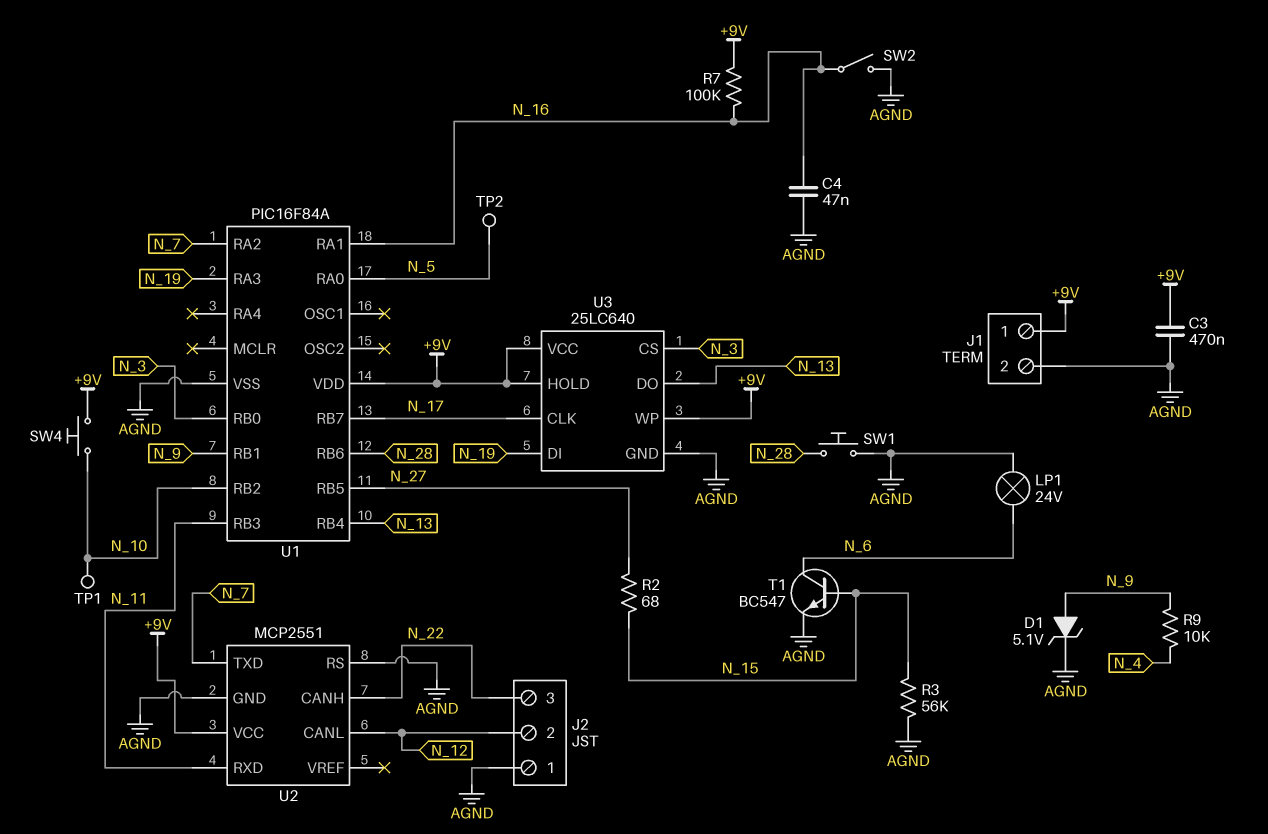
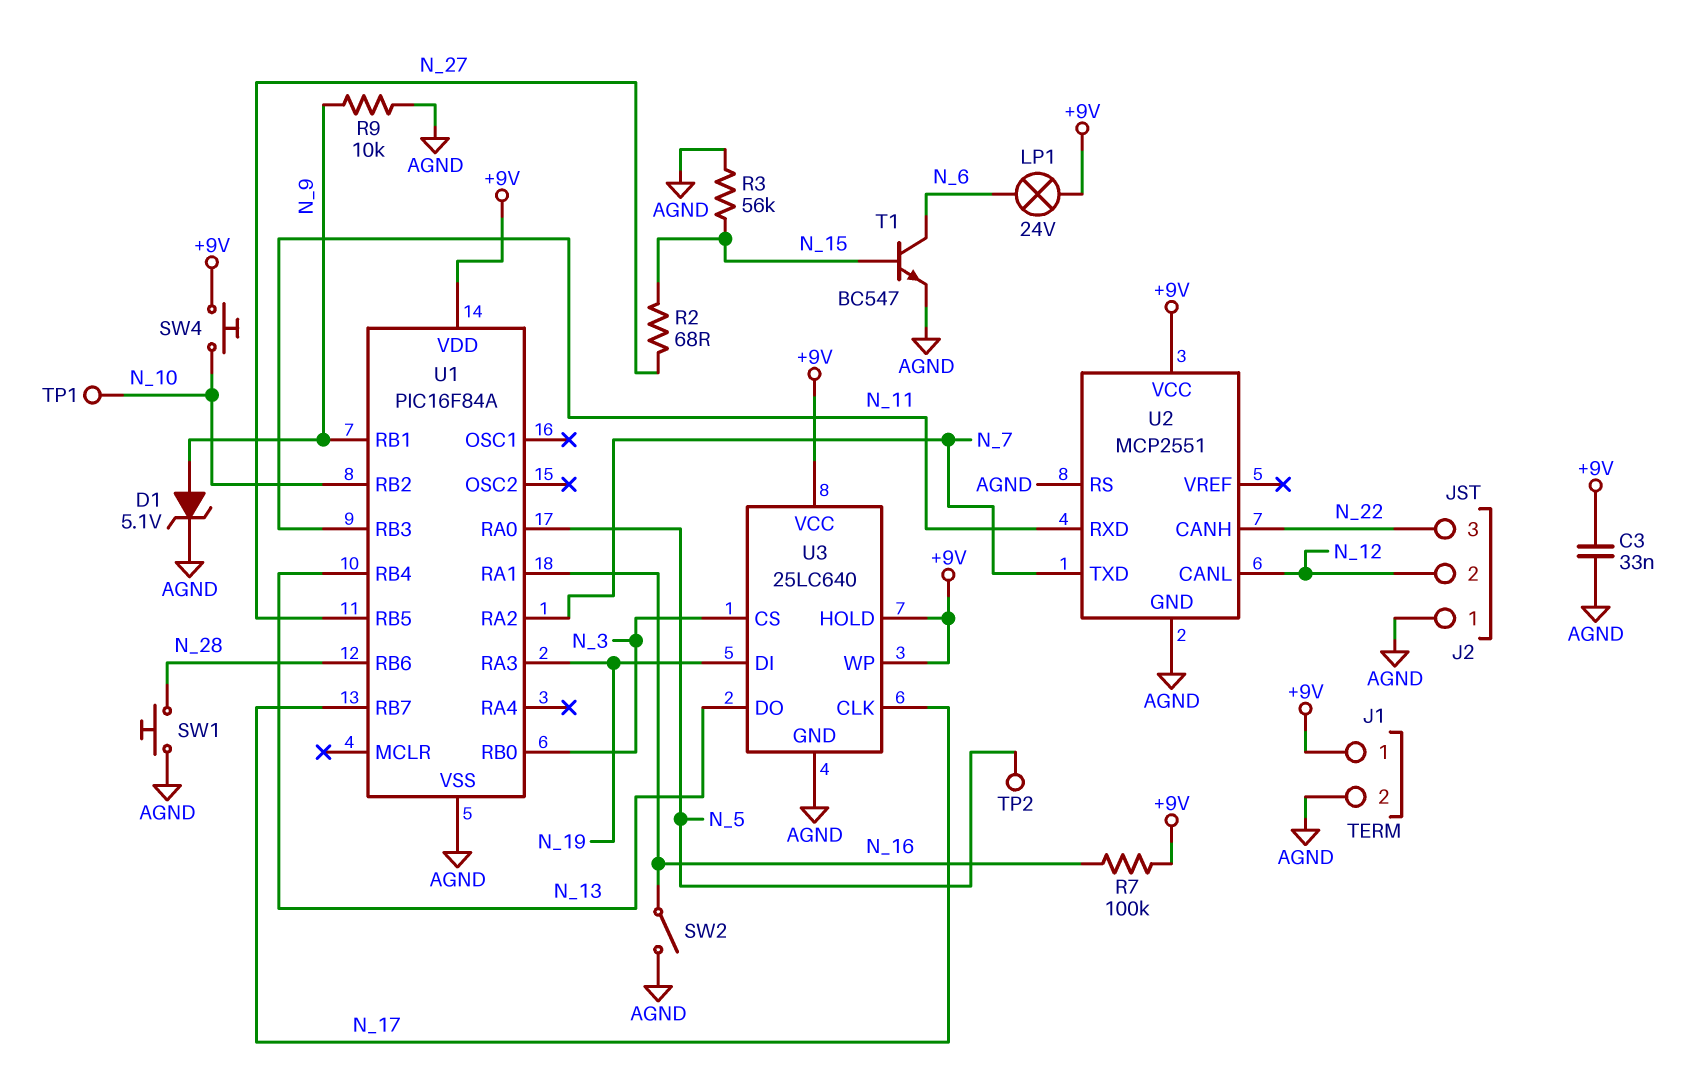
C3: 470nF (+9V, AGND) -> 33nF (+9V, AGND)
C4: 47nF (AGND, N_16) -> none
LP1: lamp 24V (AGND, N_6) -> lamp 24V (+9V, N_6)
R9: 10k (N_4, N_9) -> 10k (AGND, N_9)

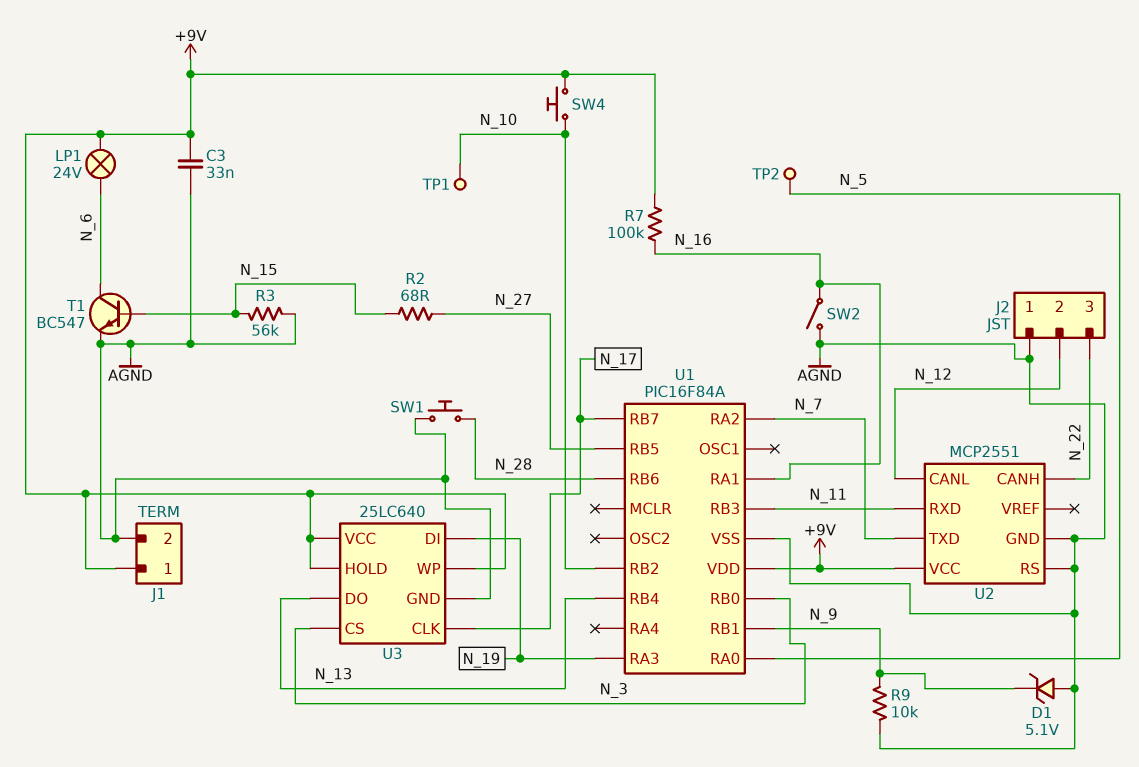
D1: zener 5.1V (A N_9, K AGND) -> zener 5.1V (A AGND, K N_9)

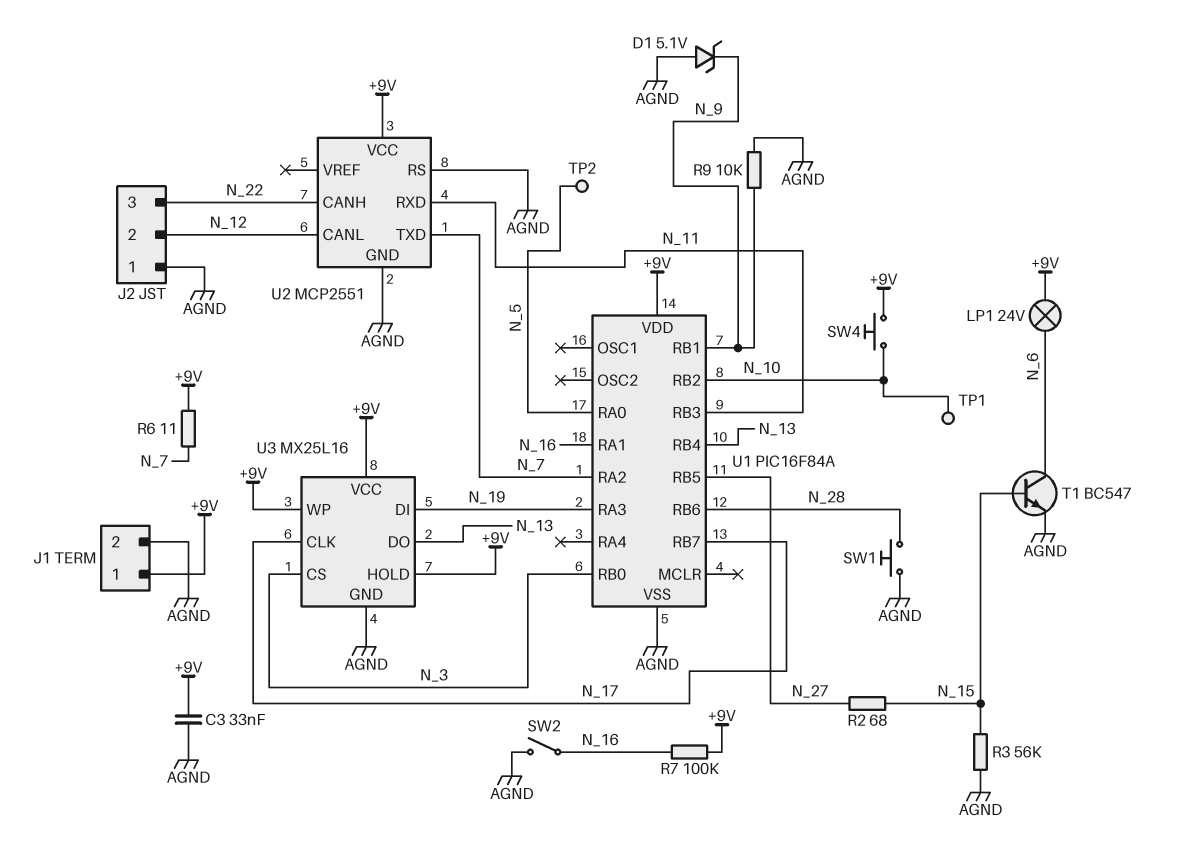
R6: none -> 11 (+9V, N_7)
U3: 25LC640 -> MX25L16

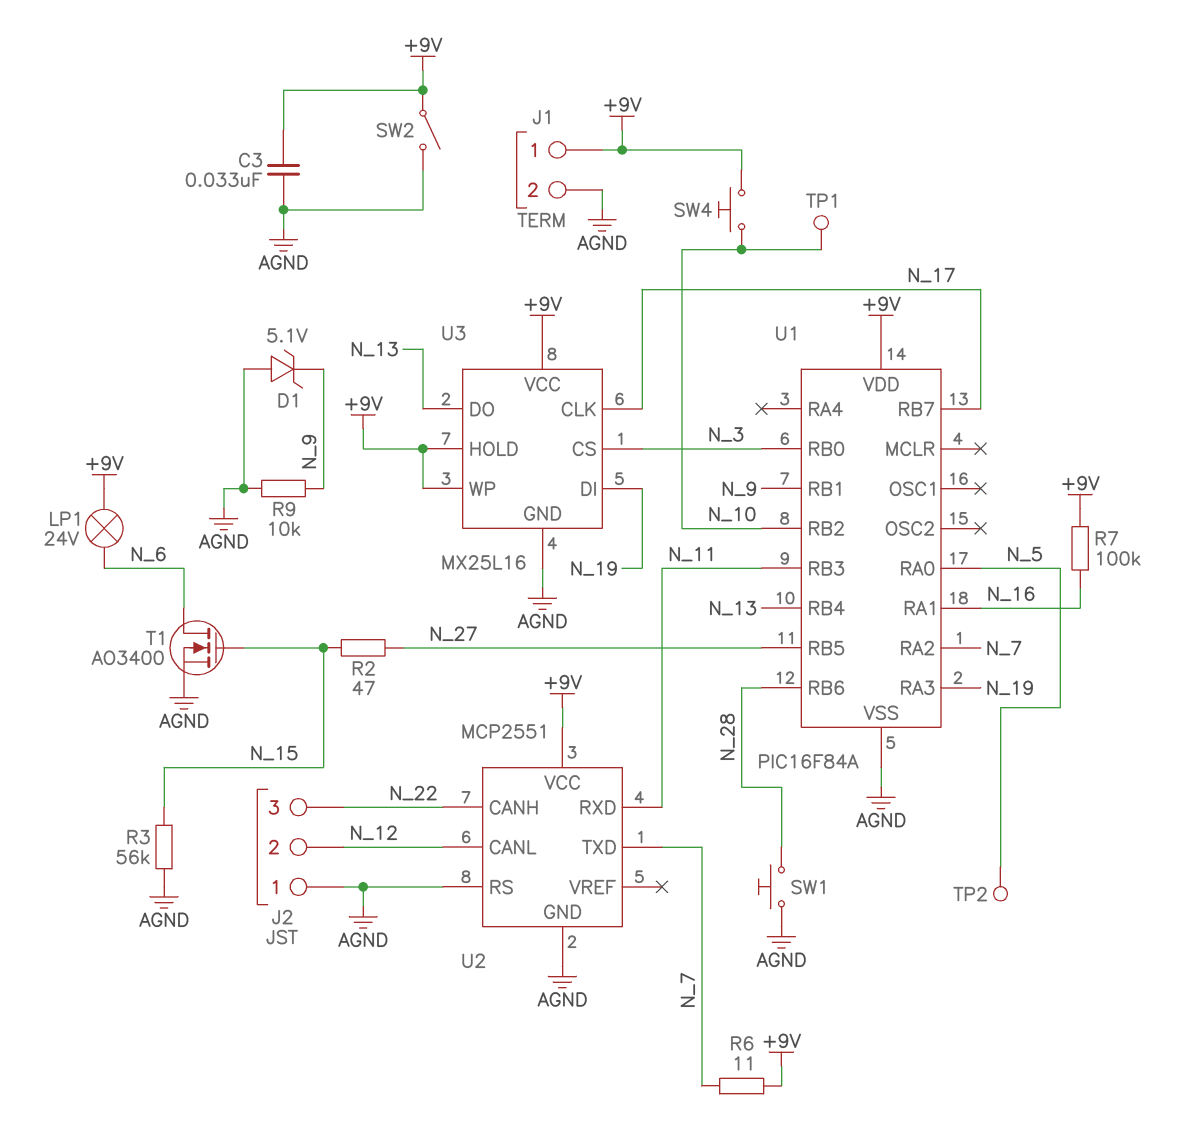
R2: 68 (N_15, N_27) -> 47 (N_15, N_27)
SW2: switch (AGND, N_16) -> switch (+9V, AGND)
T1: NPN BC547 (B N_15, C N_6, E AGND) -> NMOS AO3400 (G N_15, D N_6, S AGND)

